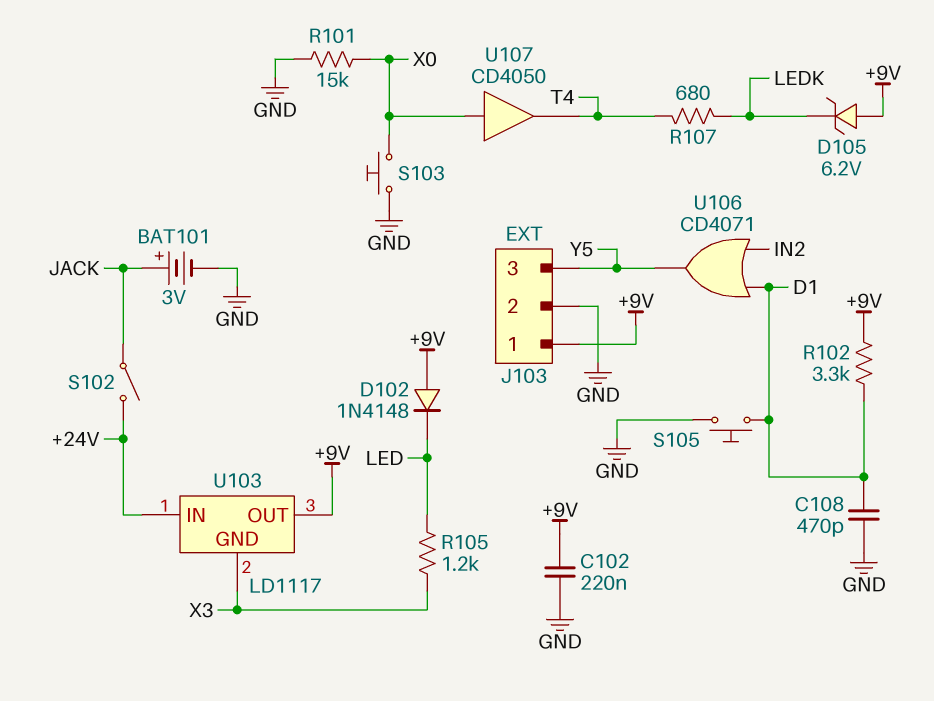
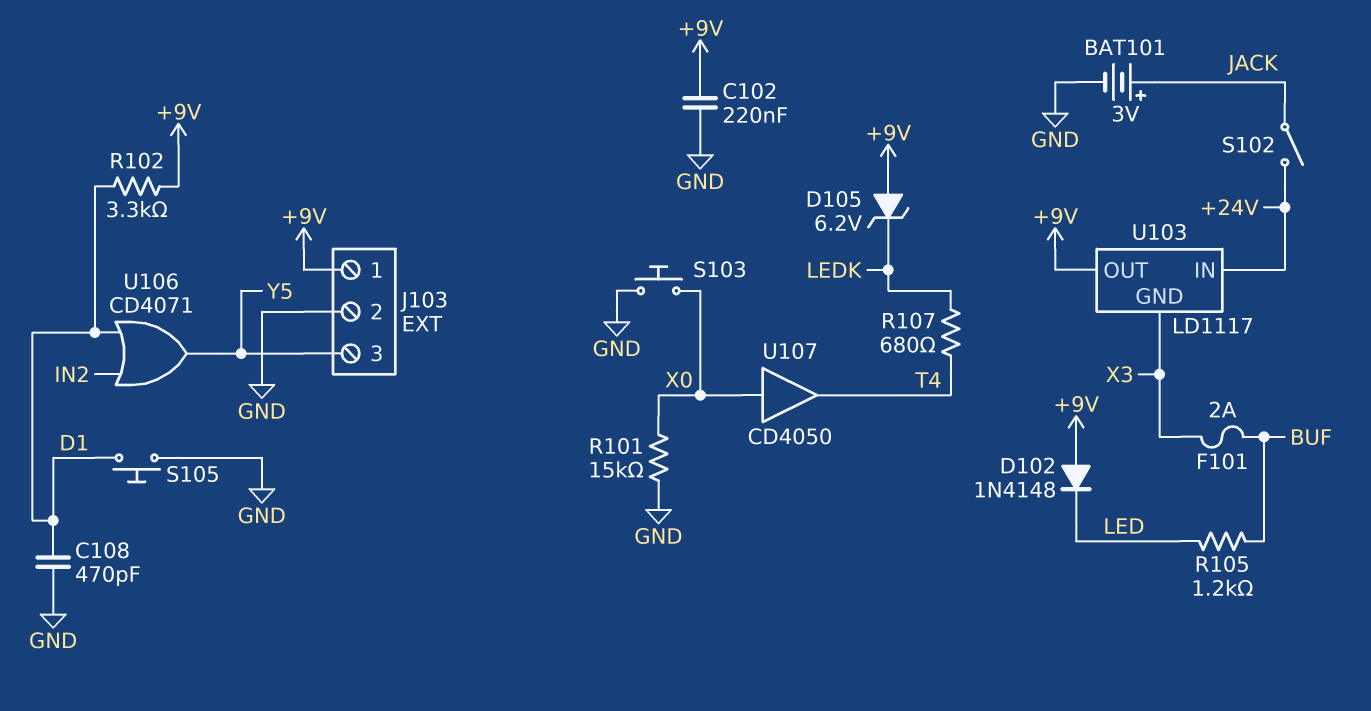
F101: none -> 2A (BUF, X3)
R105: 1.2k (LED, X3) -> 1.2k (BUF, LED)

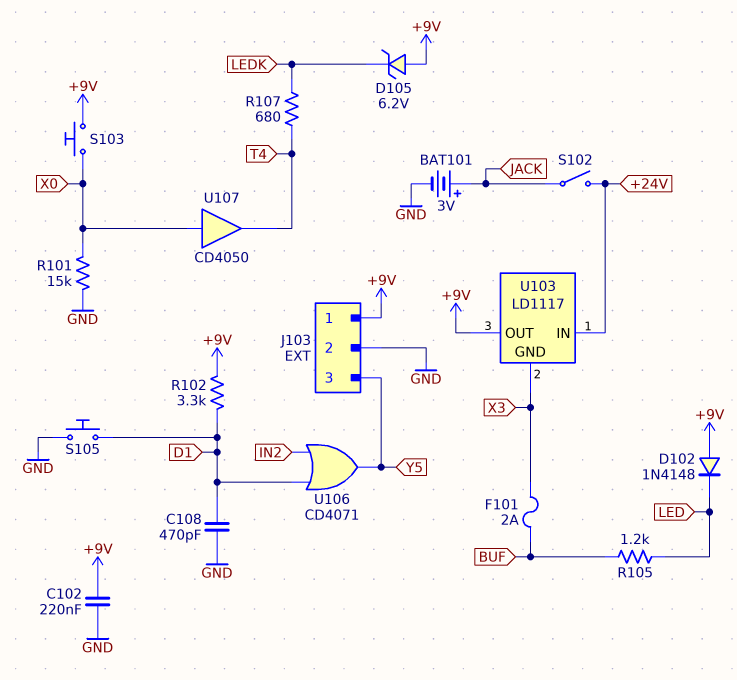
S103: button (GND, X0) -> button (+9V, X0)

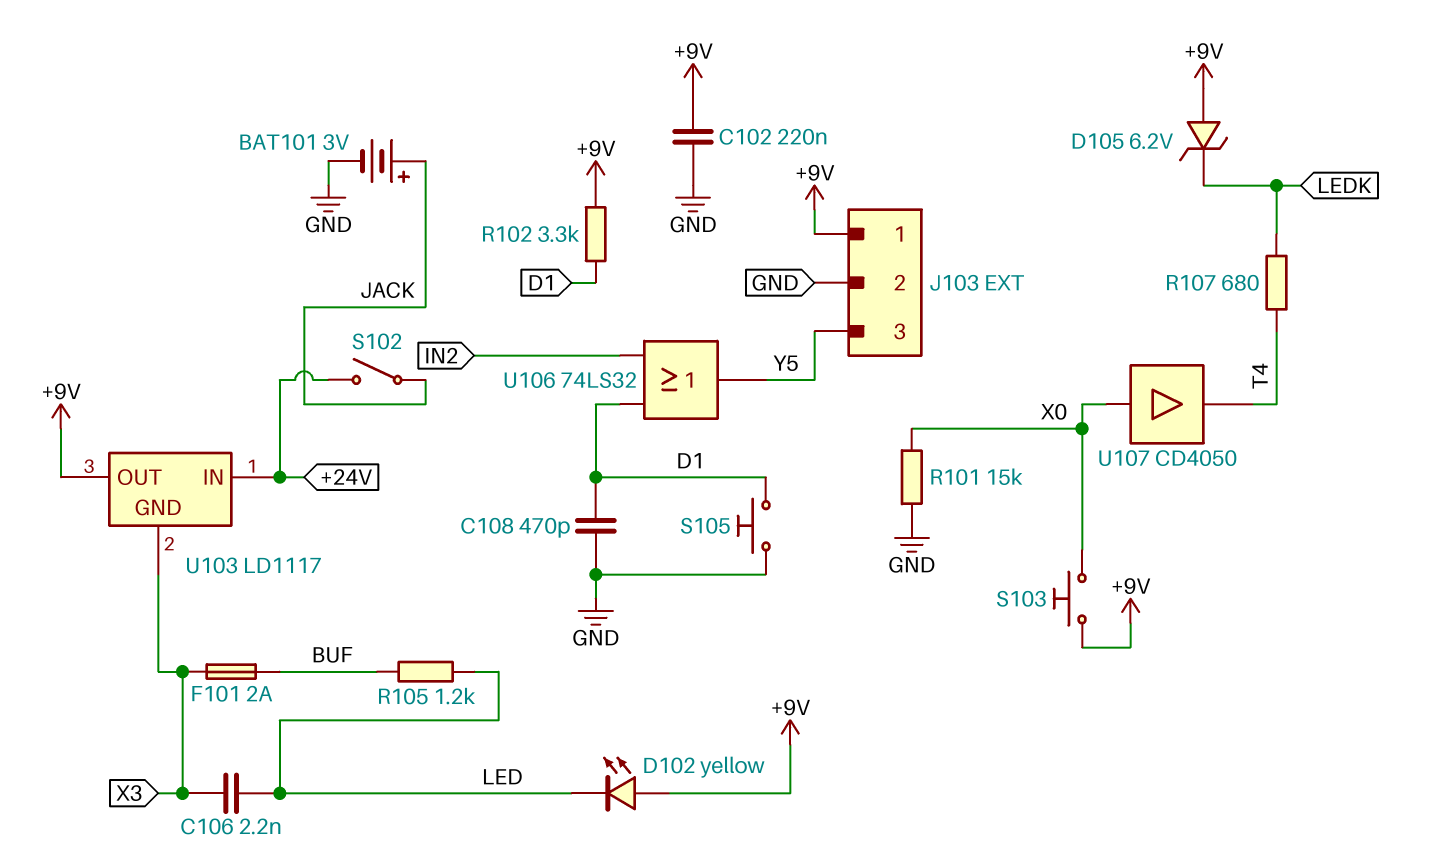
C106: none -> 2.2nF (LED, X3)
D102: diode 1N4148 (A +9V, K LED) -> LED yellow (A +9V, K LED)
U106: OR CD4071 (in D1, in IN2, out Y5) -> OR 74LS32 (in D1, in IN2, out Y5)

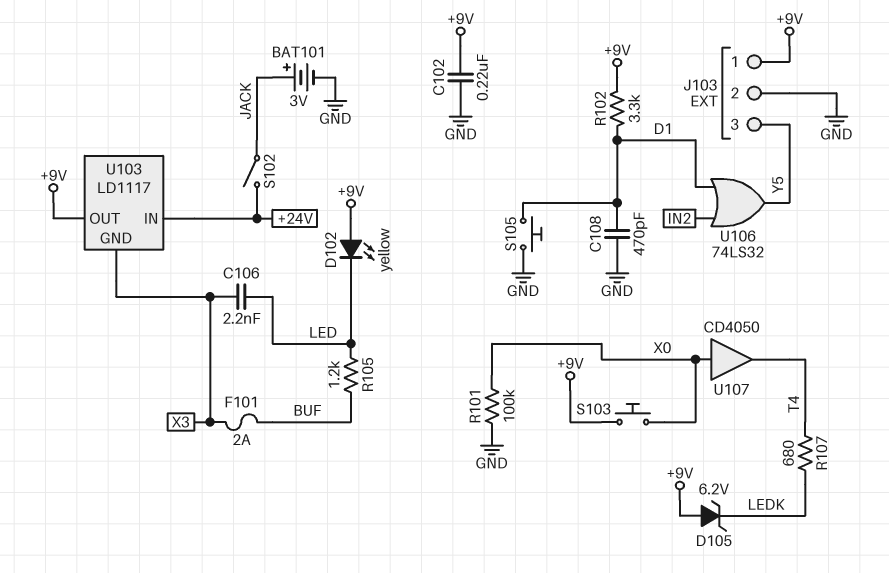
R101: 15k (GND, X0) -> 100k (GND, X0)

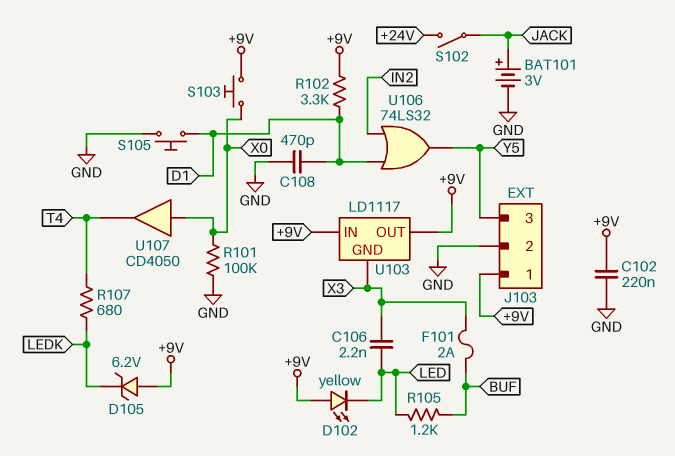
U103 pin IN: +24V -> +9V

